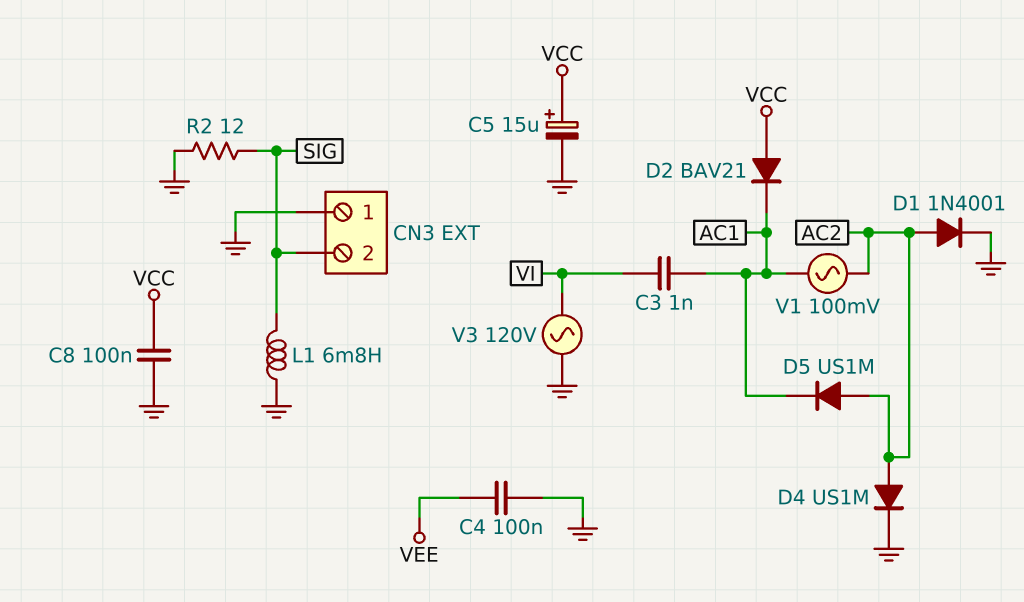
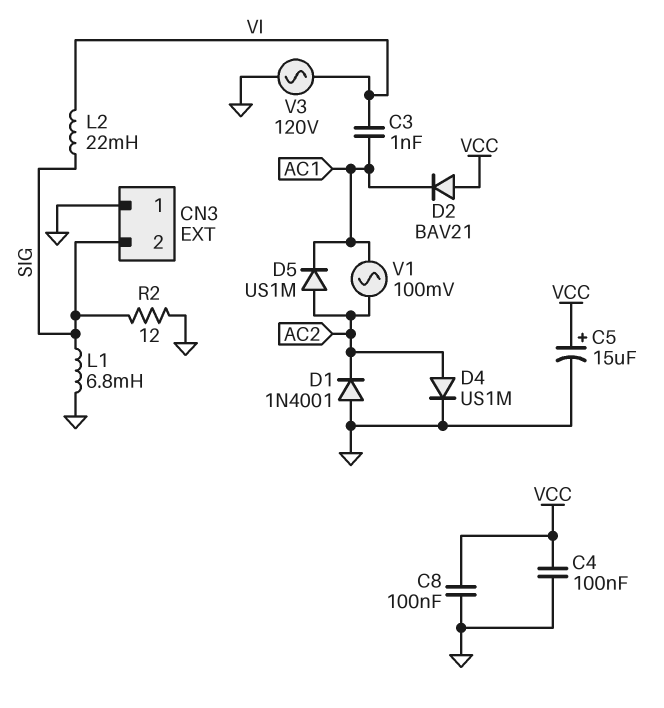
C4: 100nF (GND, VEE) -> 100nF (GND, VCC)
D1: diode 1N4001 (A AC2, K GND) -> diode 1N4001 (A GND, K AC2)
L2: none -> 22mH (SIG, VI)

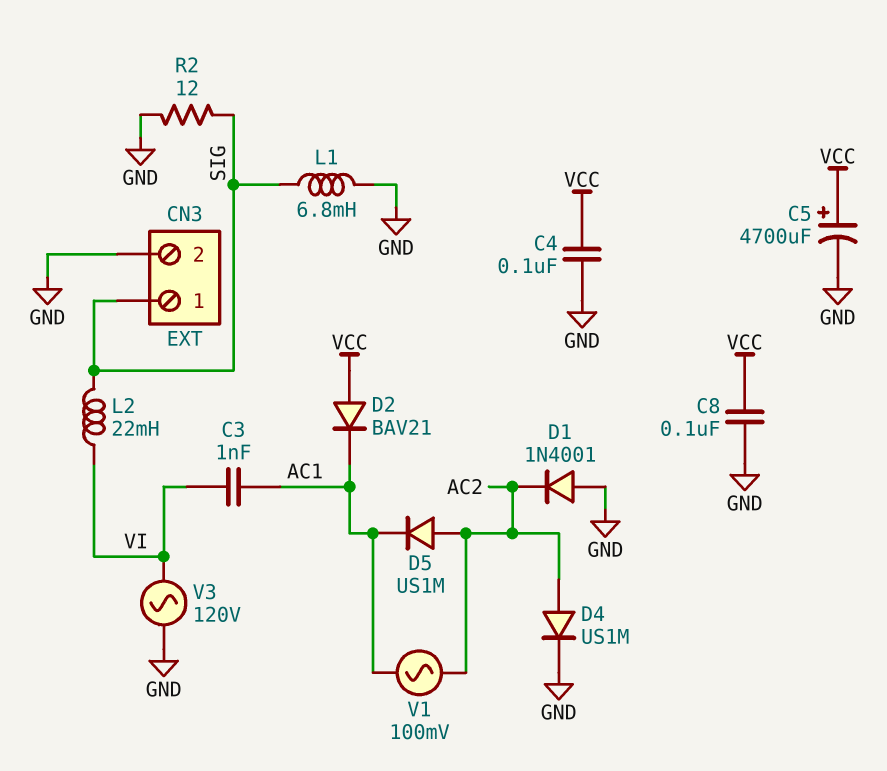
C5: 15uF (plus VCC, minus GND) -> 4700uF (plus VCC, minus GND)
CN3 pin 1: GND -> SIG
CN3 pin 2: SIG -> GND

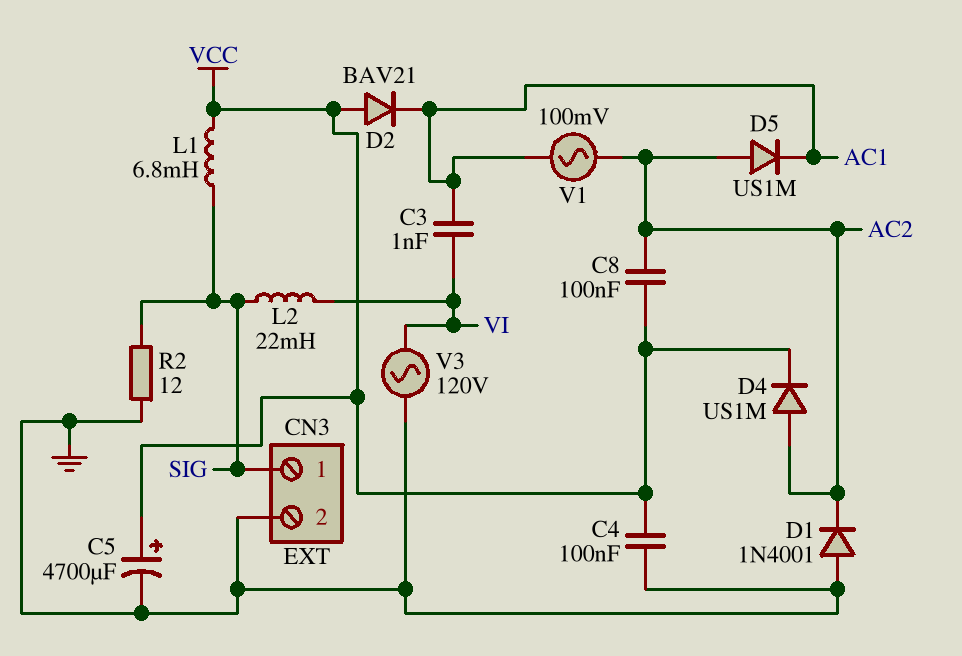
C8: 100nF (GND, VCC) -> 100nF (AC2, VCC)
D4: diode US1M (A AC2, K GND) -> diode US1M (A AC2, K VCC)
L1: 6.8mH (GND, SIG) -> 6.8mH (SIG, VCC)

